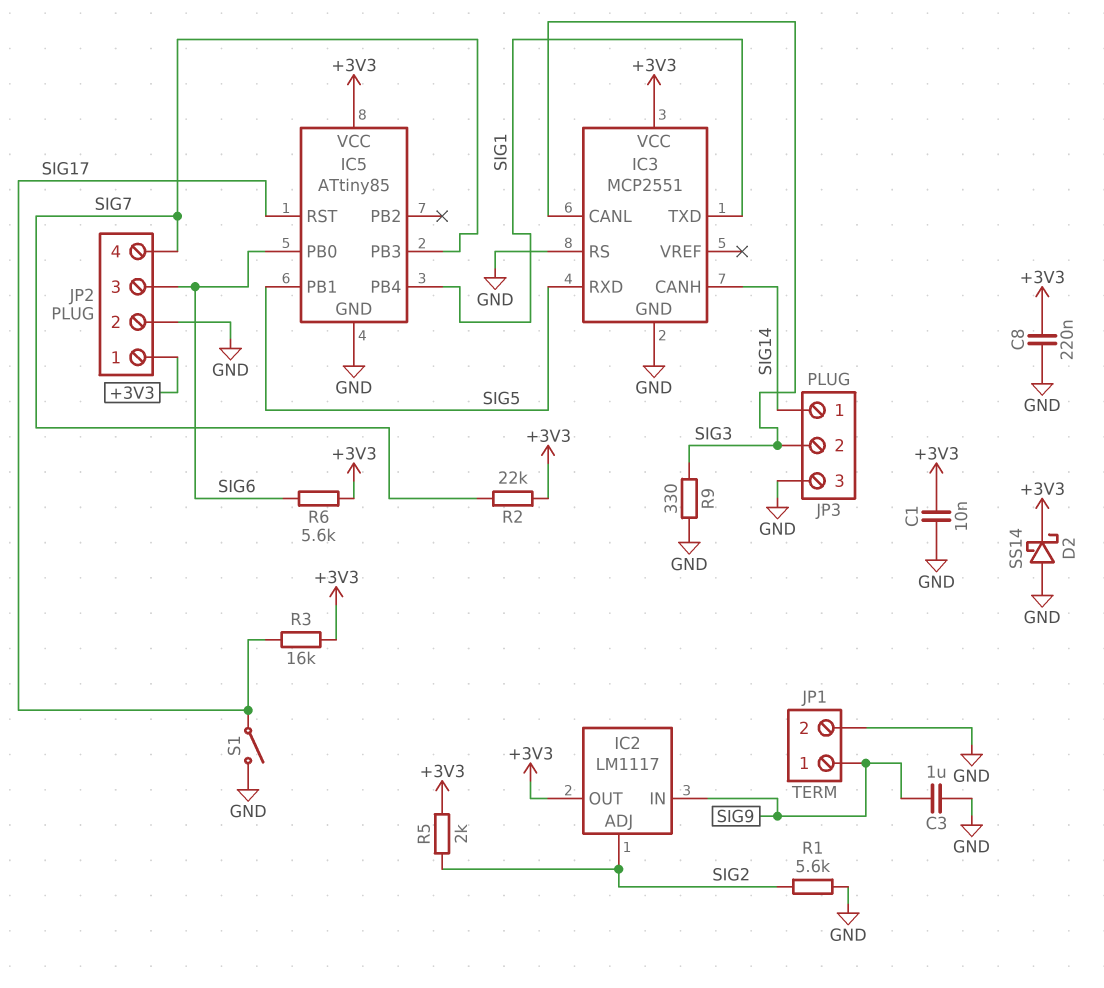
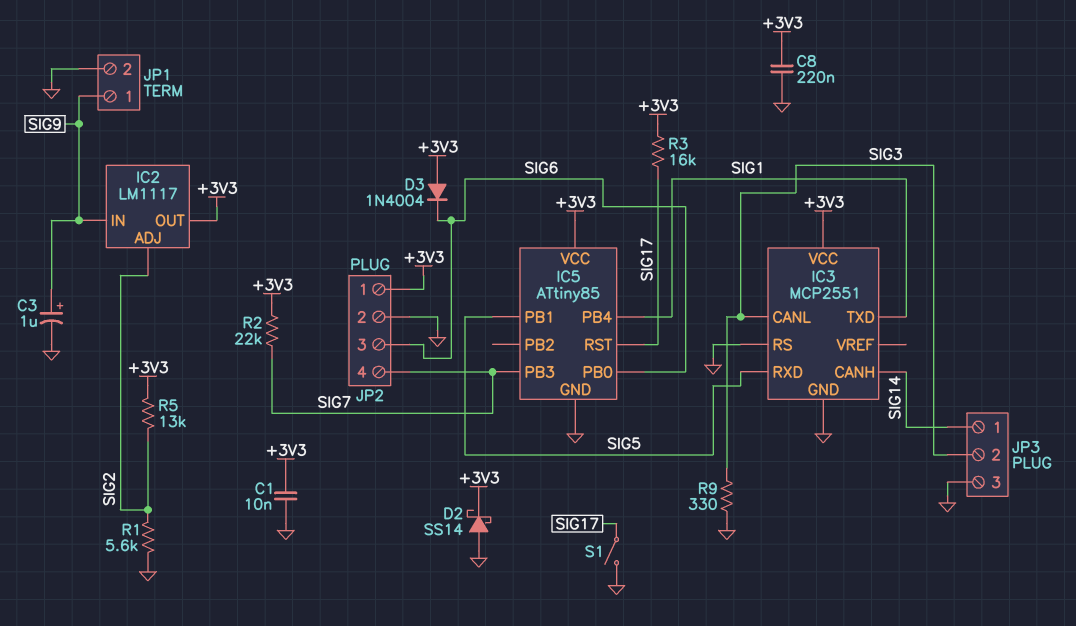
C3: 1uF (GND, SIG9) -> 1uF (plus SIG9, minus GND)
D3: none -> diode 1N4004 (A +3V3, K SIG6)
R5: 2k (+3V3, SIG2) -> 13k (+3V3, SIG2)
R6: 5.6k (+3V3, SIG6) -> none

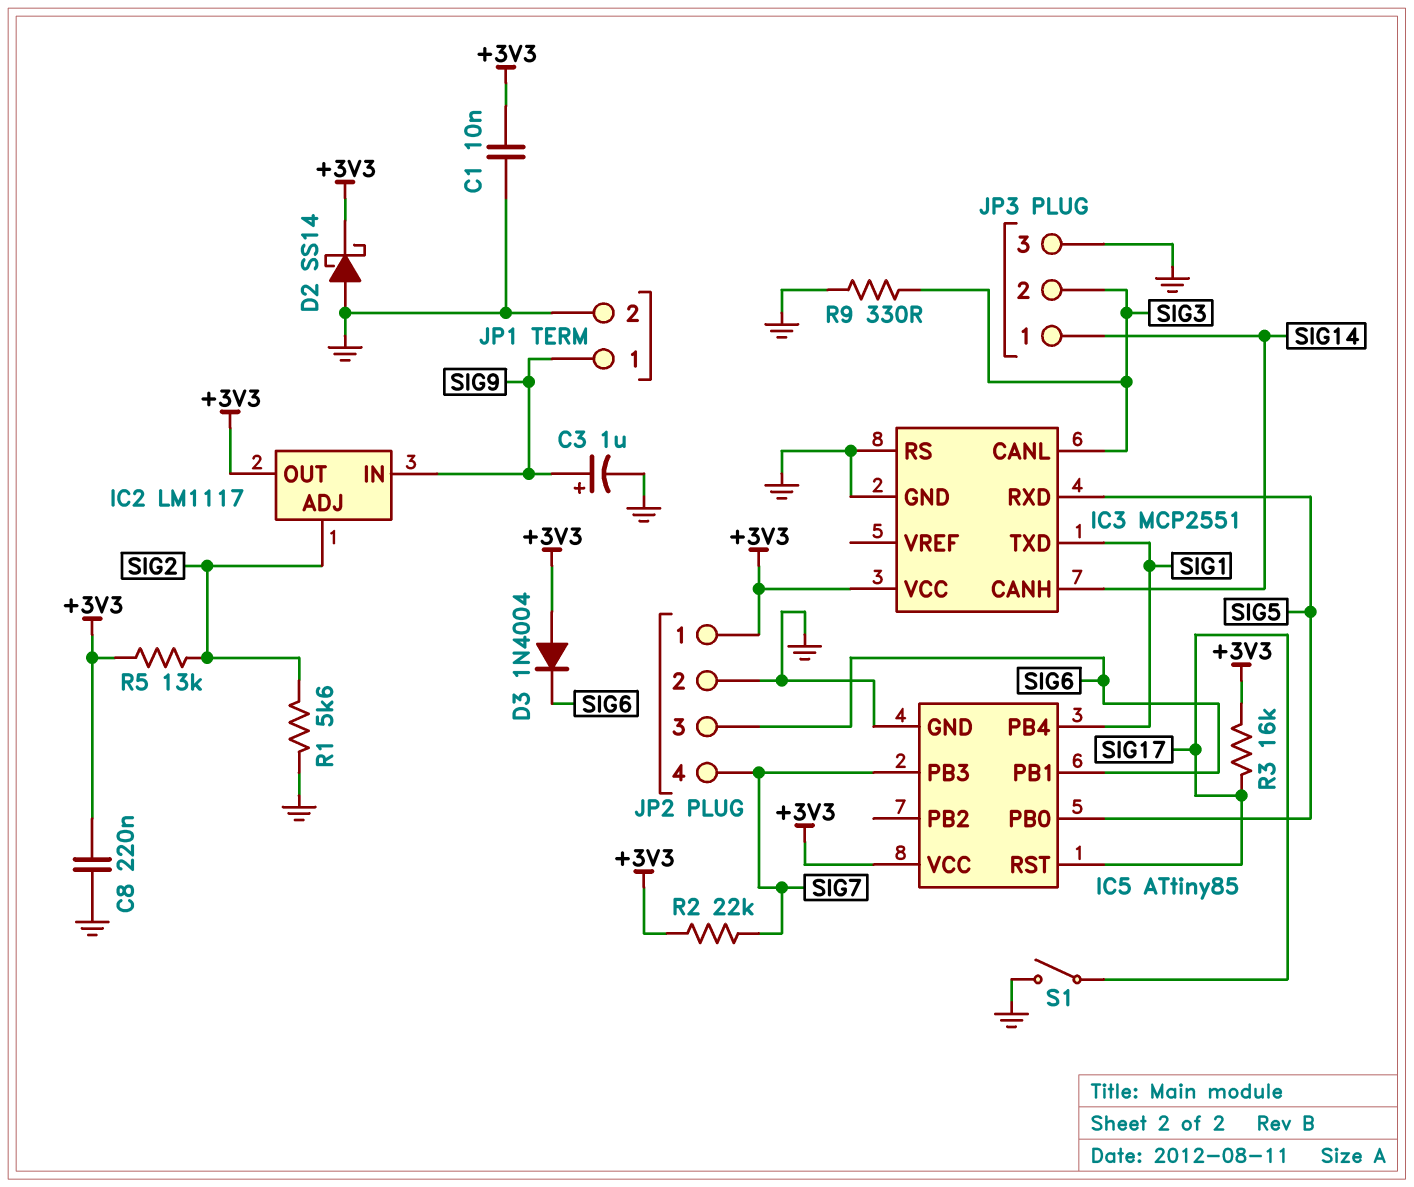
IC5 pin PB0: SIG6 -> SIG5
IC5 pin PB1: SIG5 -> SIG6

